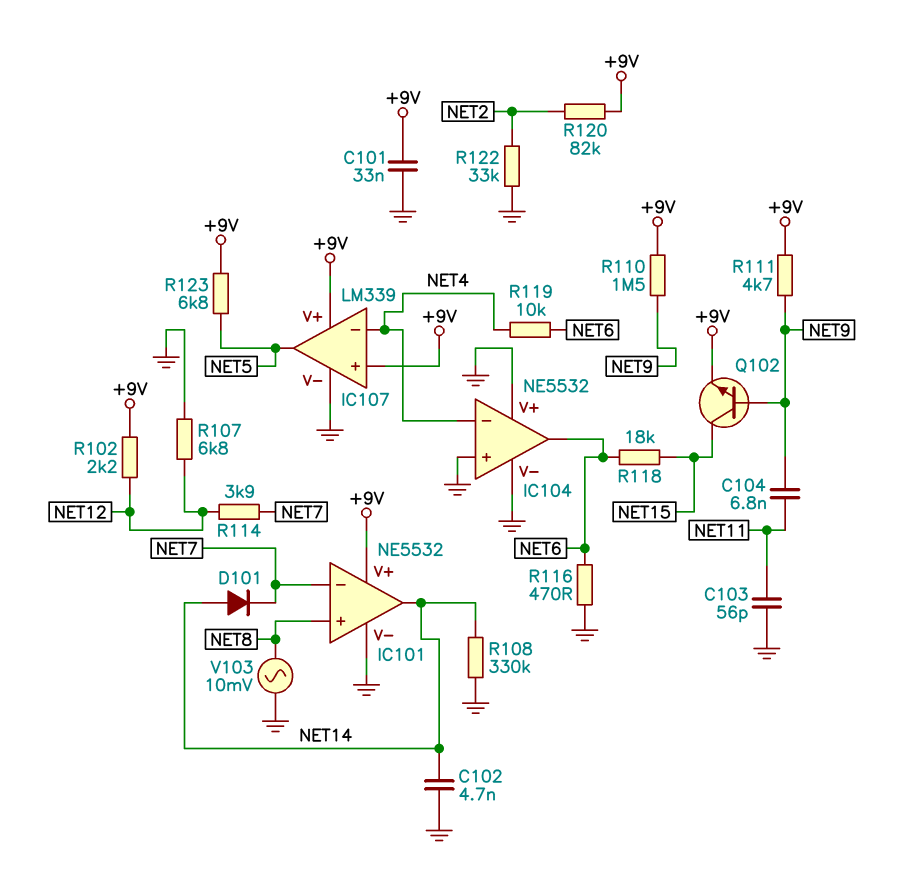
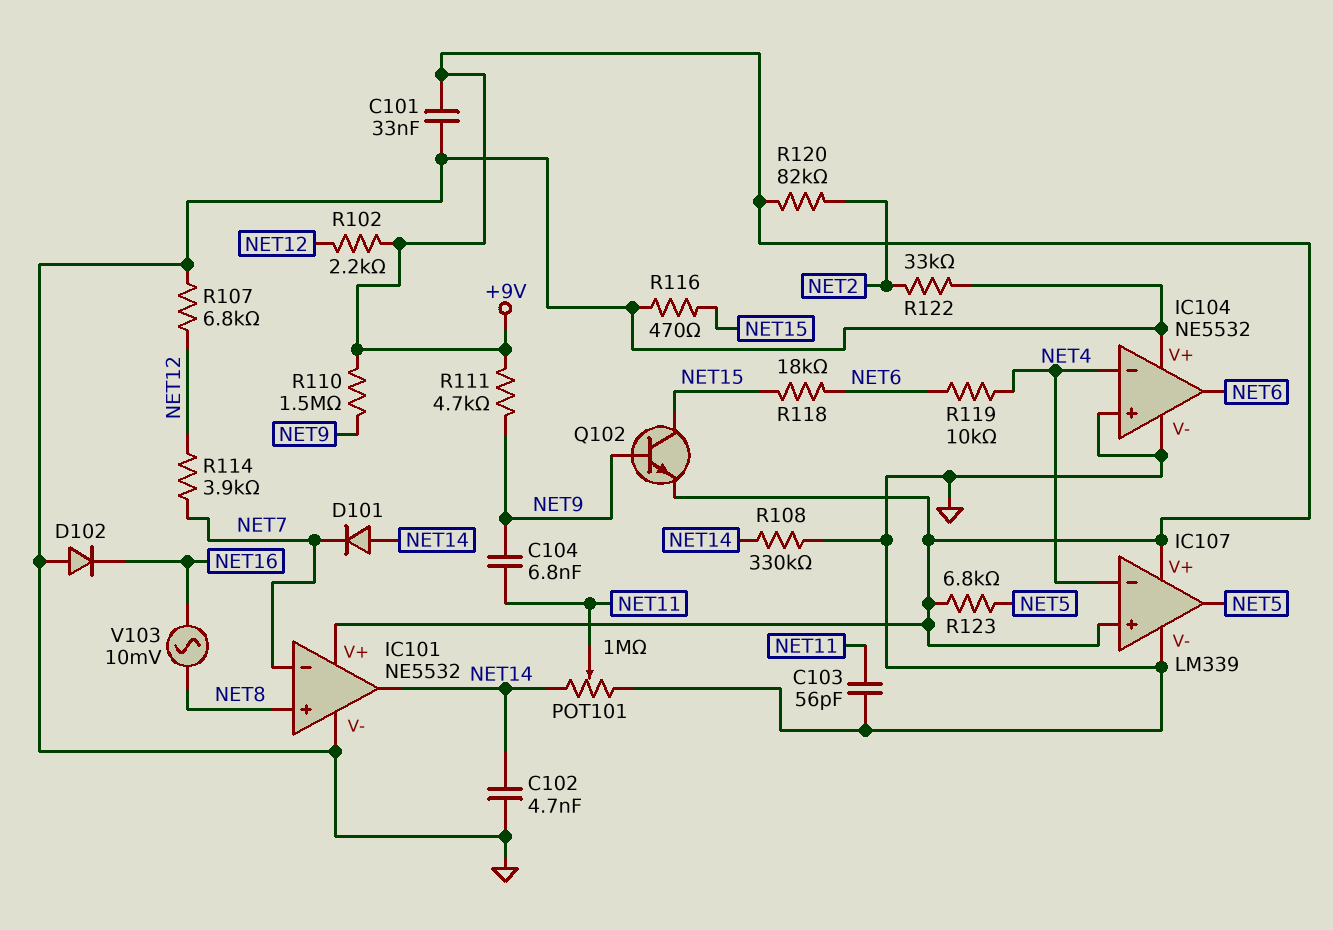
D102: none -> diode (A GND, K NET16)
POT101: none -> 1M (GND, NET14, wiper NET11)
R116: 470 (GND, NET6) -> 470 (GND, NET15)
V103: AC 10mV (GND, NET8) -> AC 10mV (NET8, NET16)

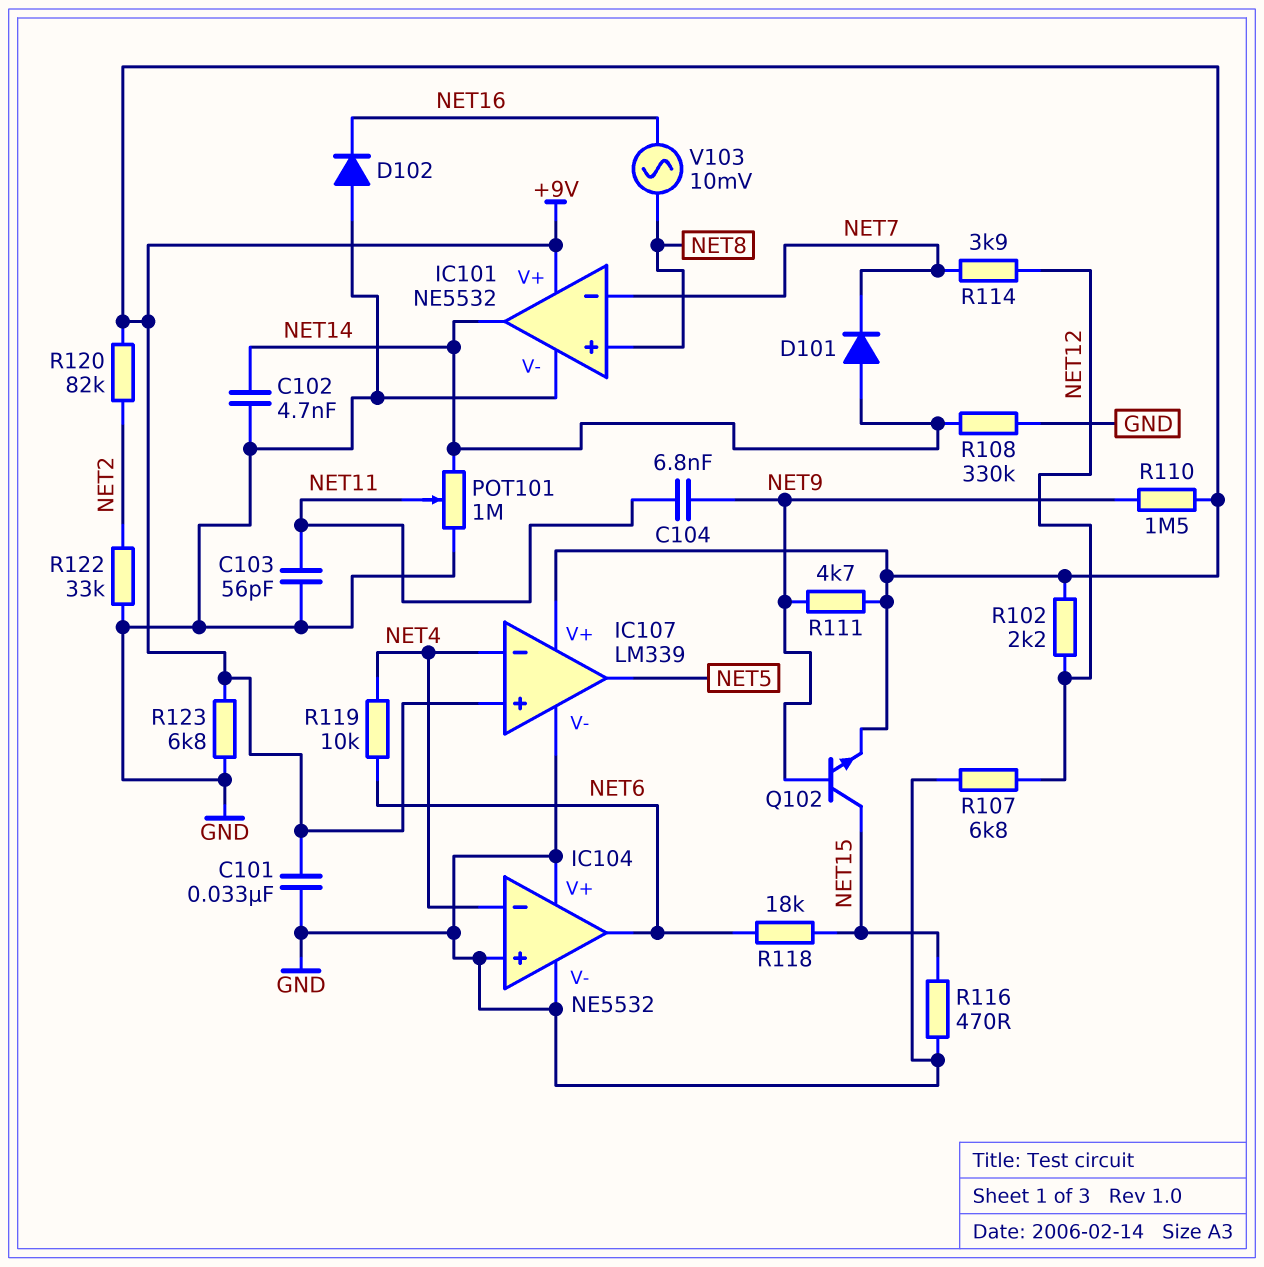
R123: 6.8k (+9V, NET5) -> 6.8k (+9V, GND)

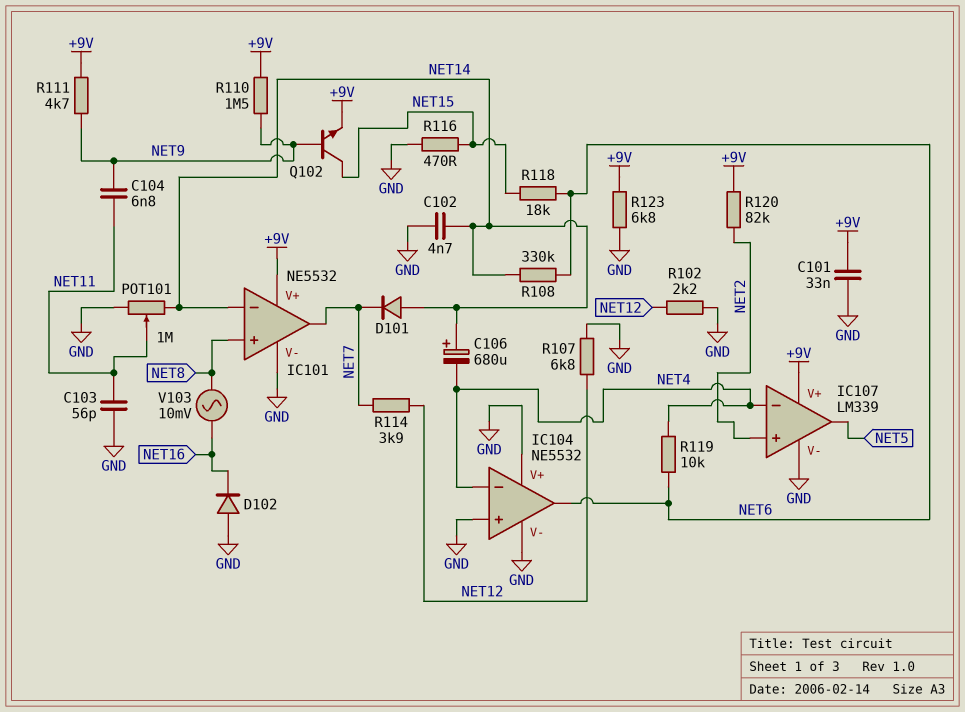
C106: none -> 680uF (plus NET14, minus NET4)
IC101 pin in-: NET7 -> NET14
IC101 pin out: NET14 -> NET7
IC107 pin in+: +9V -> NET2
R102: 2.2k (+9V, NET12) -> 2.2k (GND, NET12)
R108: 330k (GND, NET14) -> 330k (NET6, NET14)
R122: 33k (GND, NET2) -> none

